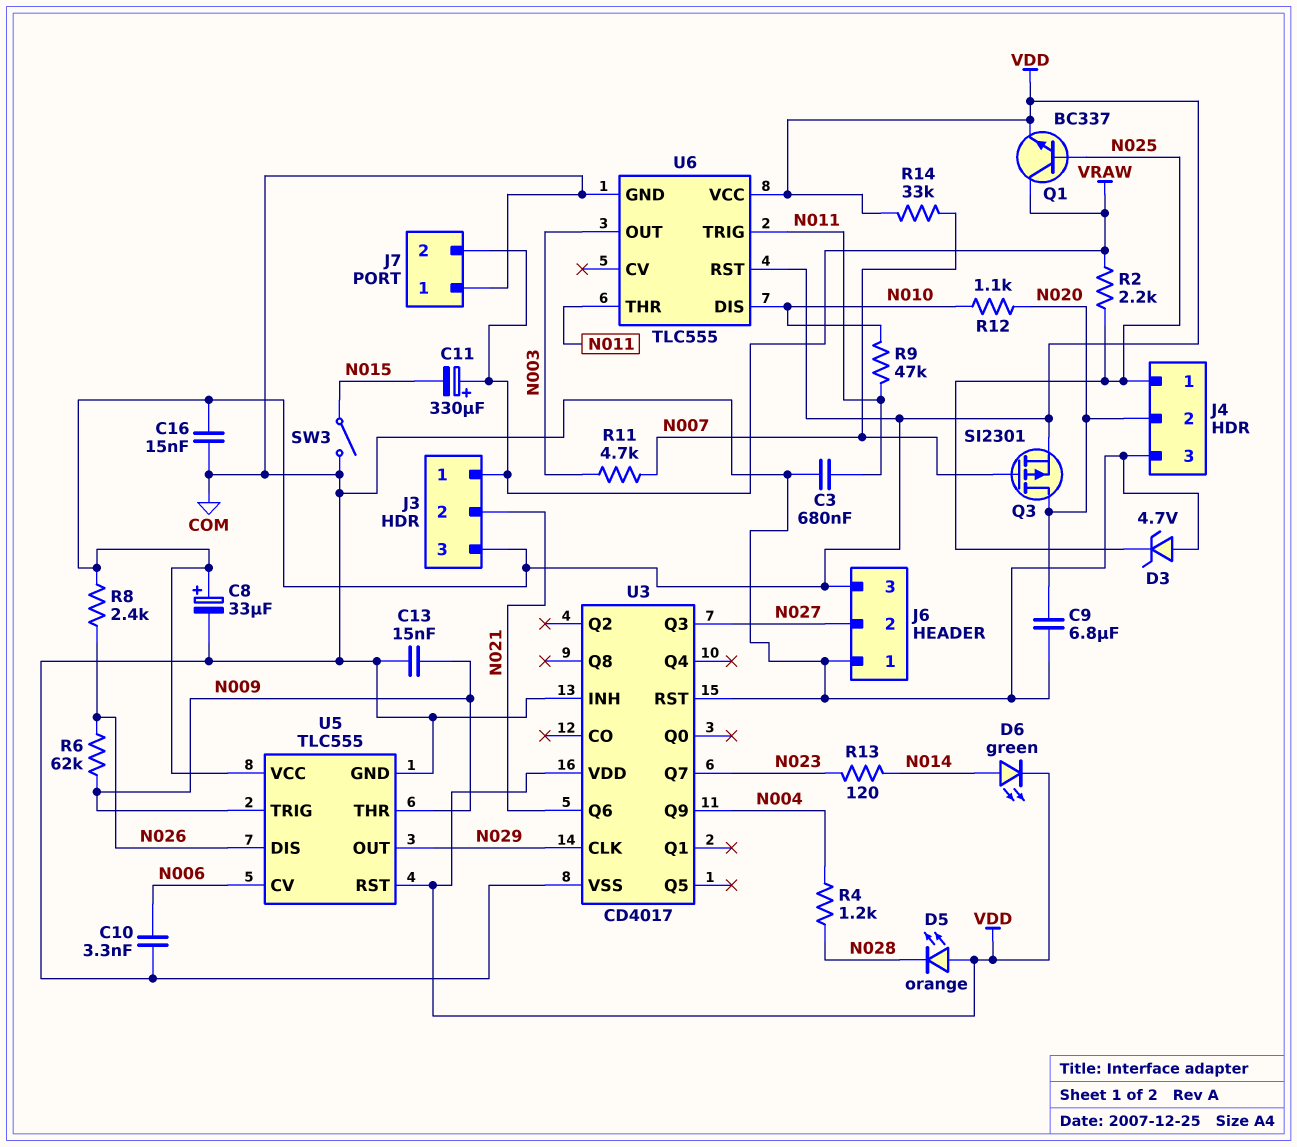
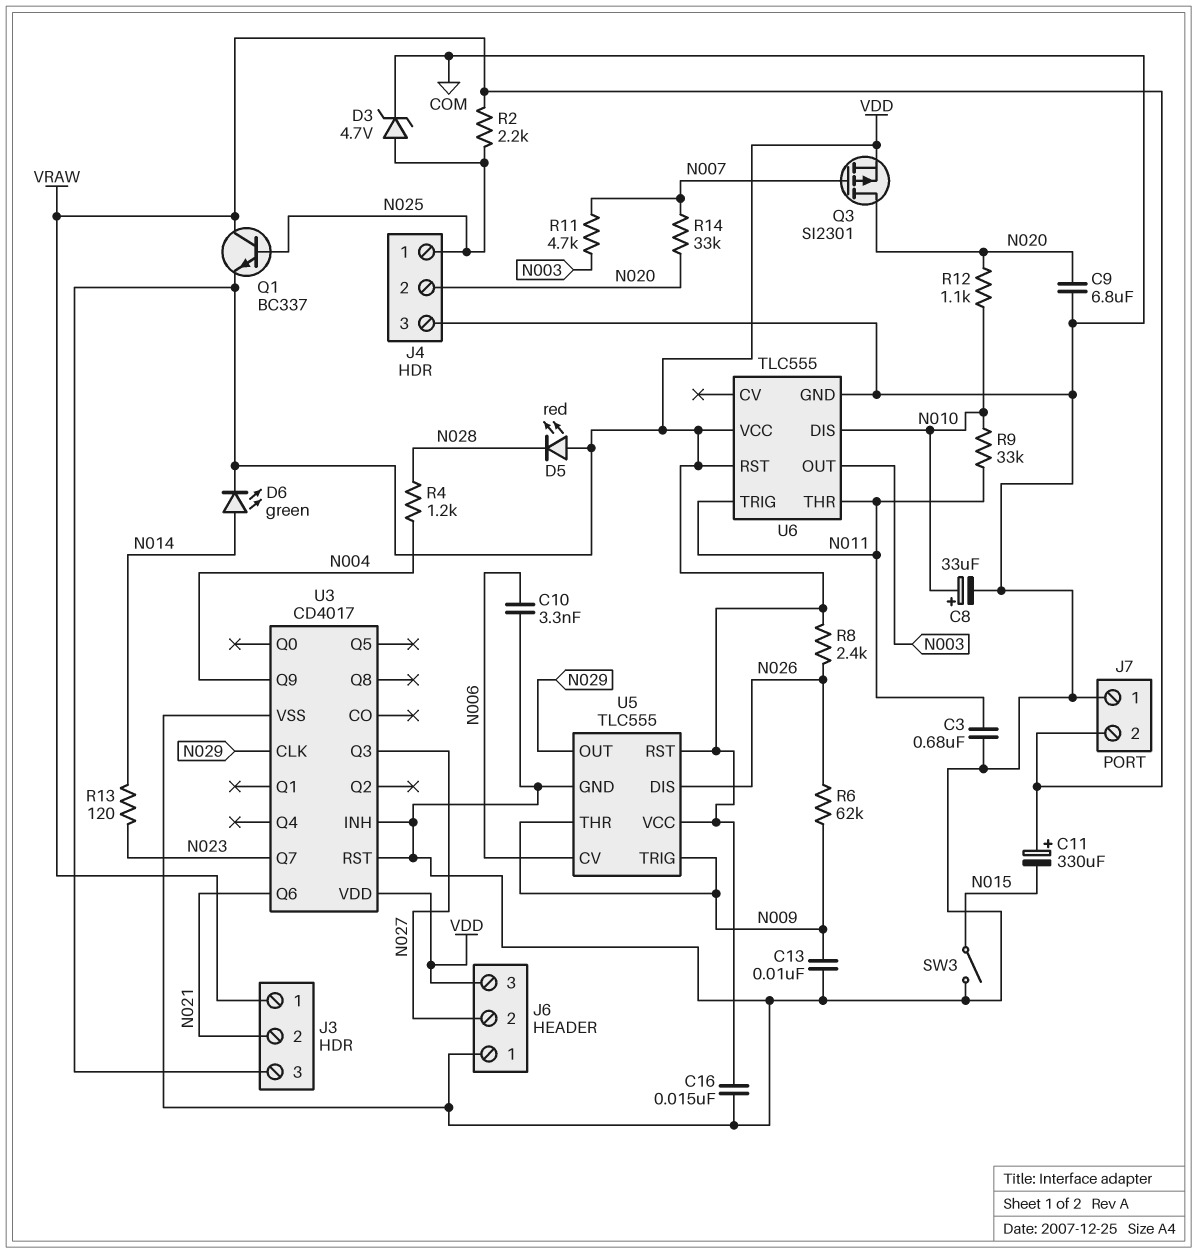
C8: 33uF (plus VDD, minus COM) -> 33uF (plus N010, minus COM)
C13: 15nF (COM, N009) -> 10nF (COM, N009)
D3: zener 4.7V (A COM, K N025) -> zener 4.7V (A N025, K COM)
D5: LED orange (A VDD, K N028) -> LED red (A VDD, K N028)
R9: 47k (N010, N011) -> 33k (N010, N011)
R14: 33k (N007, VDD) -> 33k (N007, N020)

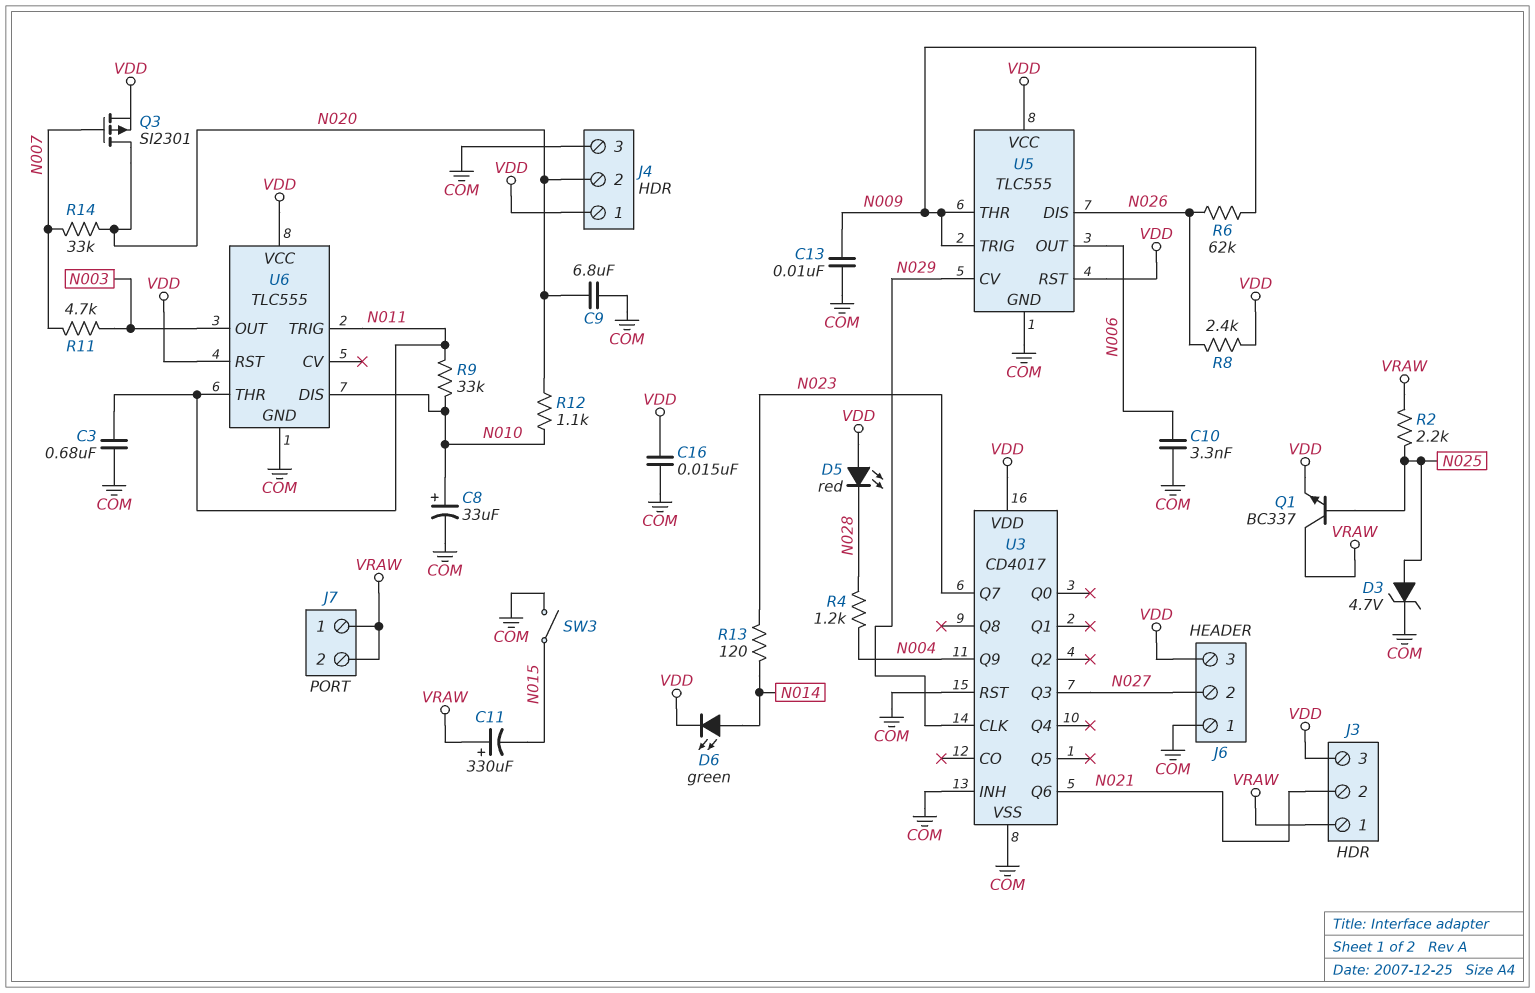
J4 pin 1: N025 -> VDD
J7 pin 1: COM -> VRAW
U5 pin CV: N006 -> N029
U5 pin OUT: N029 -> N006

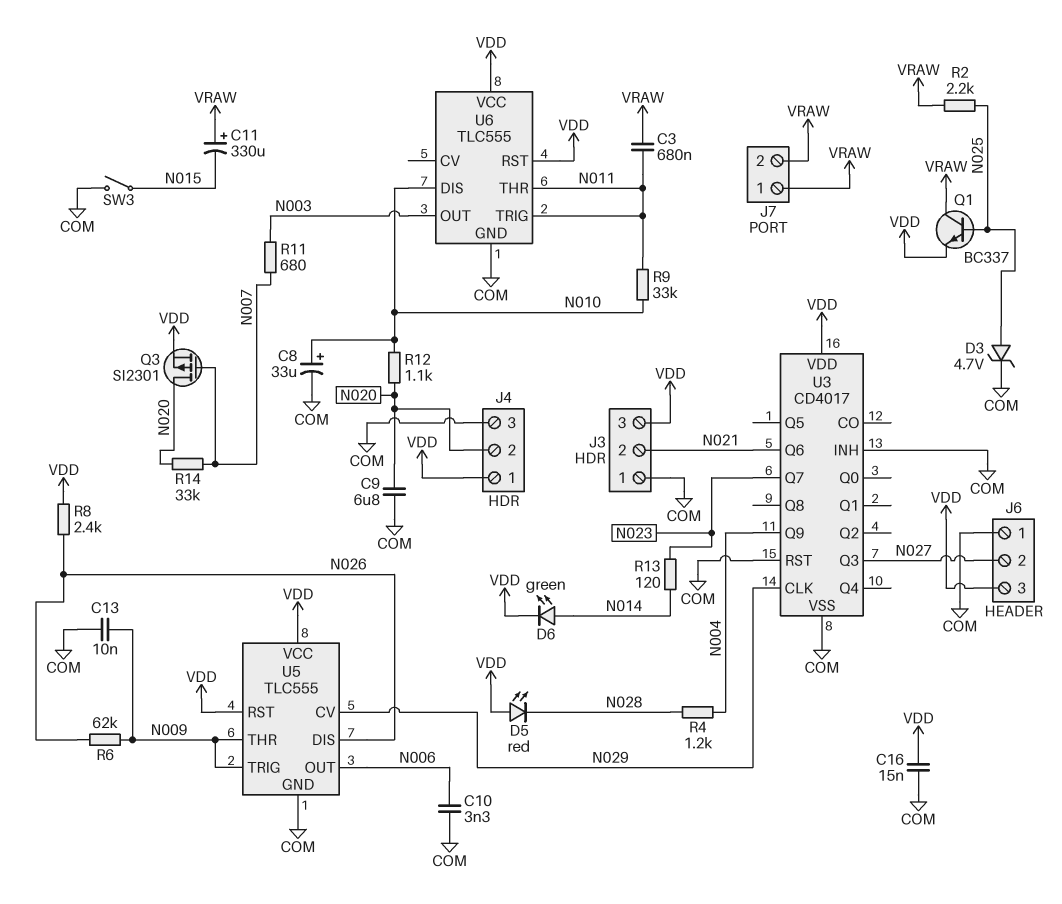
C3: 680nF (COM, N011) -> 680nF (N011, VRAW)
J3 pin 1: VRAW -> COM
R11: 4.7k (N003, N007) -> 680 (N003, N007)

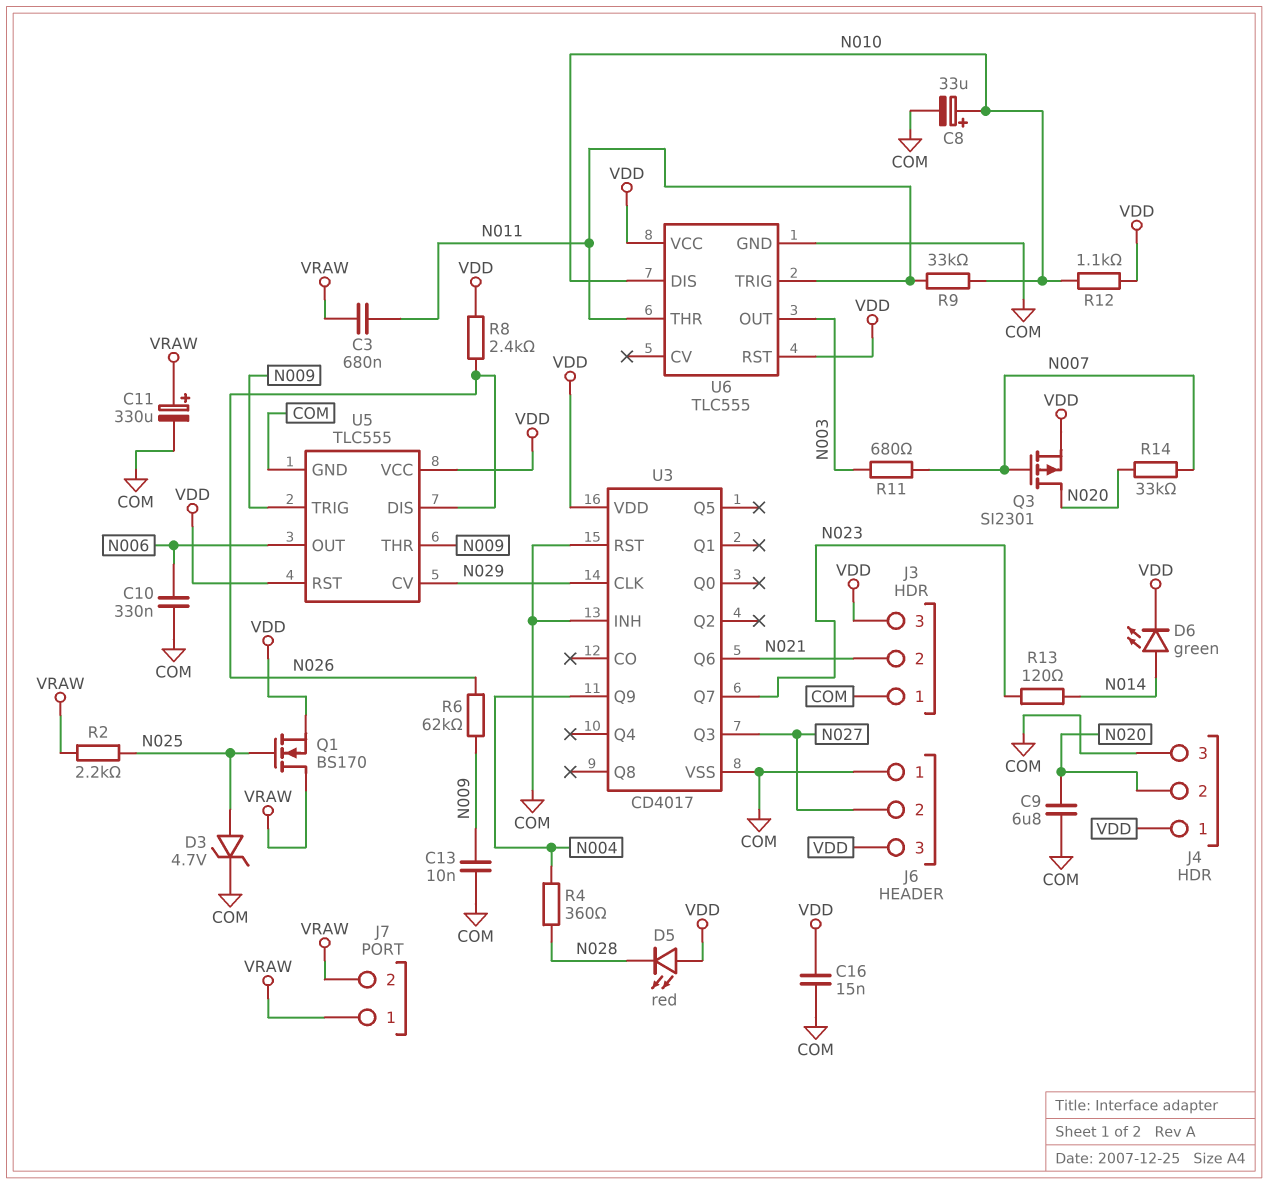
C10: 3.3nF (COM, N006) -> 330nF (COM, N006)
C11: 330uF (plus VRAW, minus N015) -> 330uF (plus VRAW, minus COM)
Q1: NPN BC337 (B N025, C VRAW, E VDD) -> NMOS BS170 (G N025, D VRAW, S VDD)
R4: 1.2k (N004, N028) -> 360 (N004, N028)
R12: 1.1k (N010, N020) -> 1.1k (N010, VDD)
SW3: switch (COM, N015) -> none

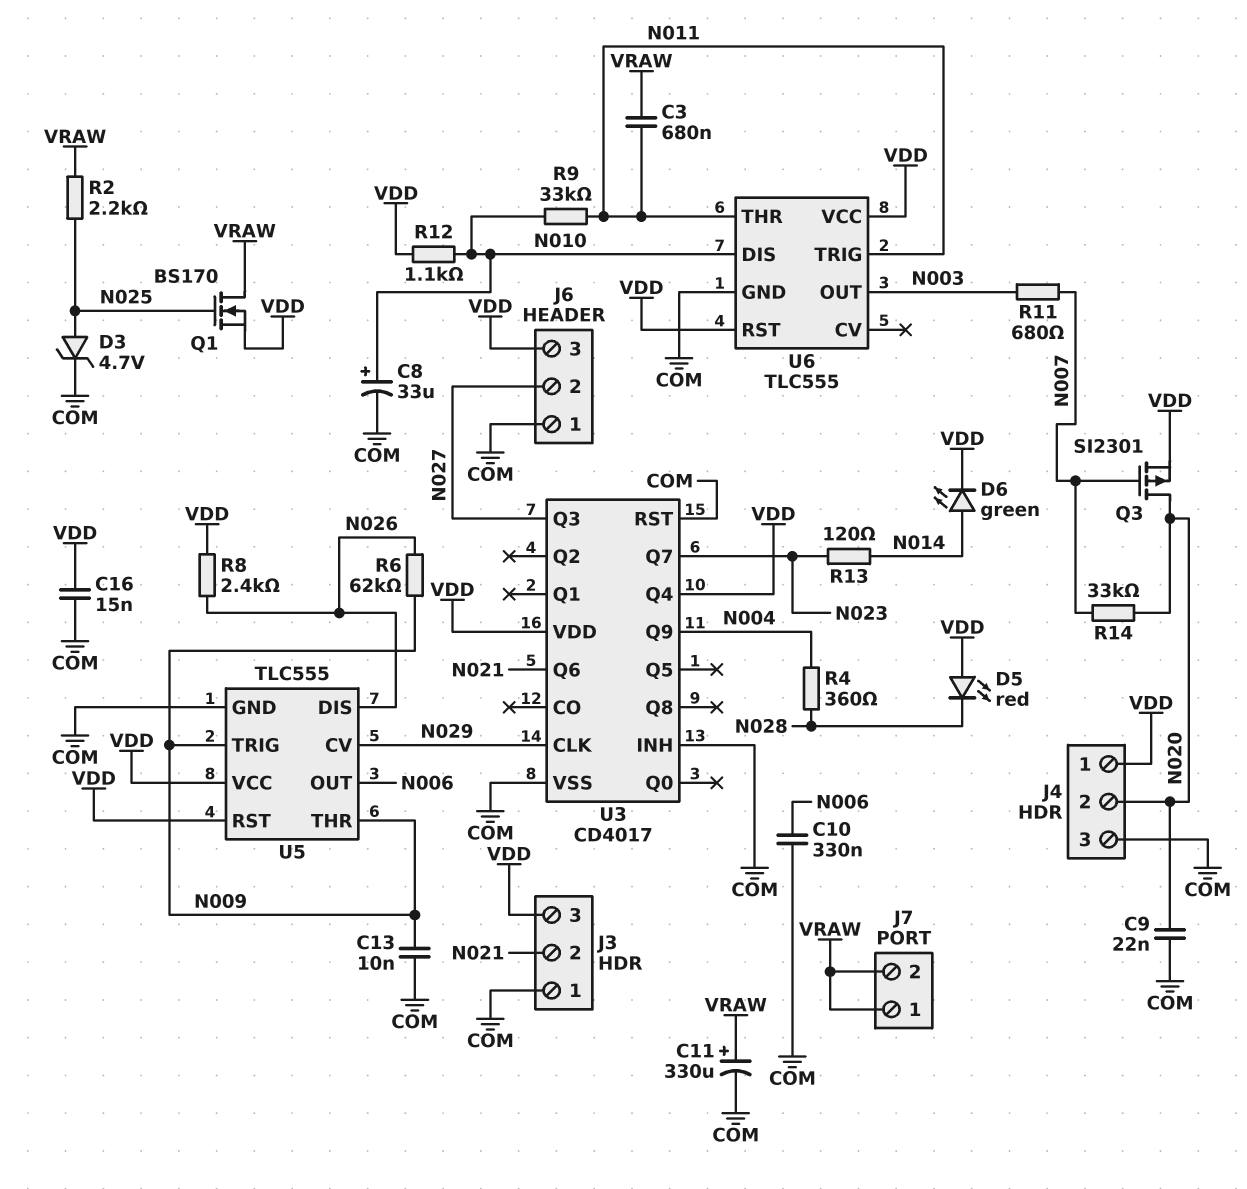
C9: 6.8uF (COM, N020) -> 22nF (COM, N020)
U3 pin Q4: none -> VDD

